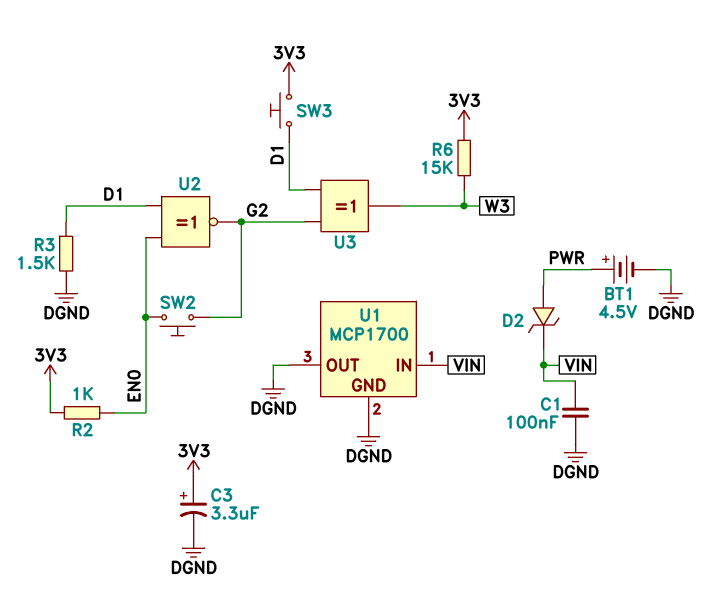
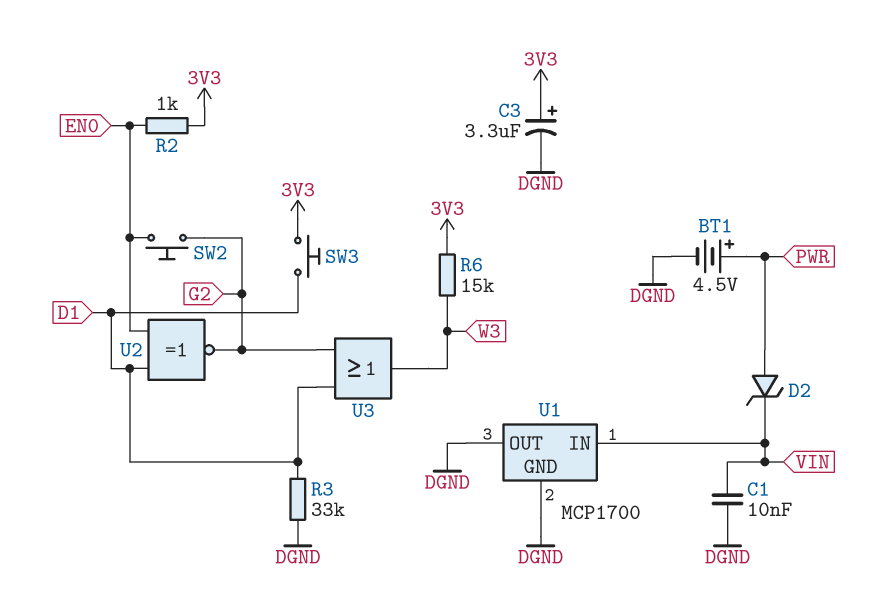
C1: 100nF (DGND, VIN) -> 10nF (DGND, VIN)
R3: 1.5k (D1, DGND) -> 33k (D1, DGND)
U3: XOR (in D1, in G2, out W3) -> OR (in D1, in G2, out W3)

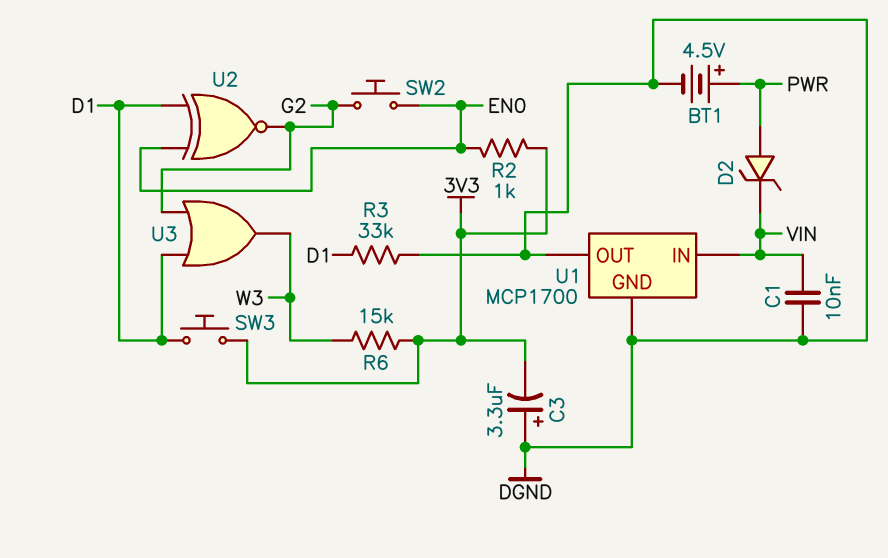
C3: 3.3uF (plus 3V3, minus DGND) -> 3.3uF (plus DGND, minus 3V3)

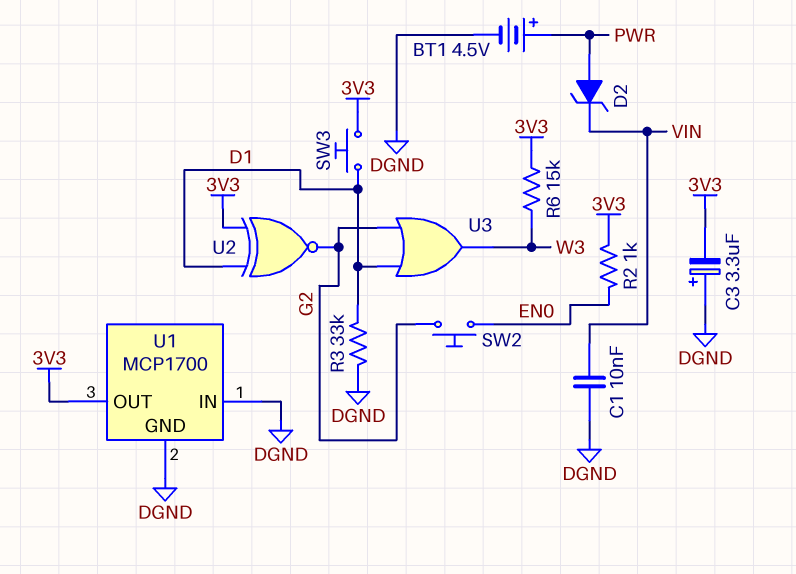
U1 pin IN: VIN -> DGND
U1 pin OUT: DGND -> 3V3
U2: XNOR (in D1, in EN0, out G2) -> XNOR (in 3V3, in D1, out G2)

